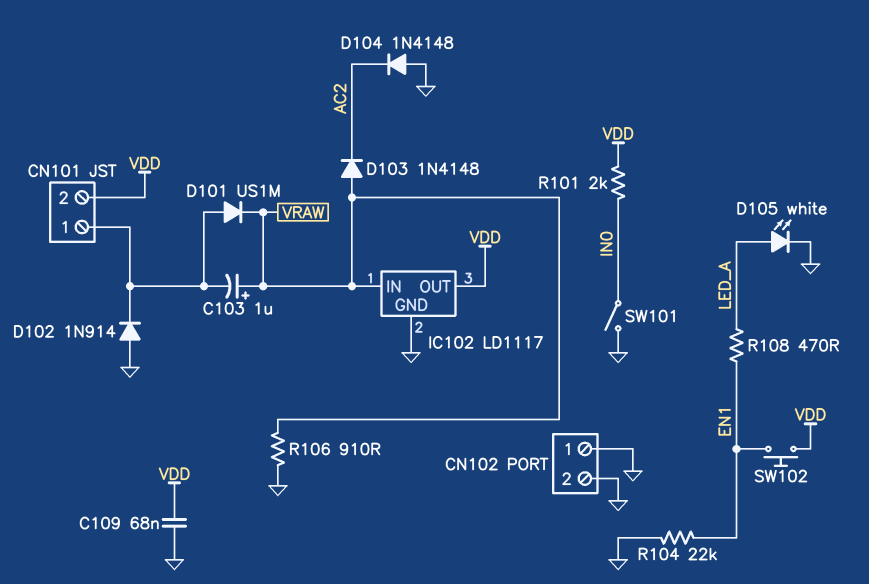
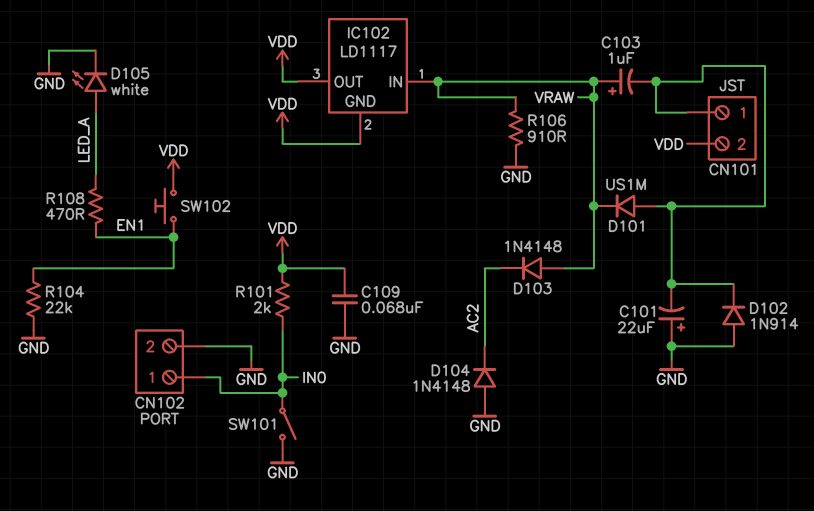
C101: none -> 22uF (plus GND, minus CN101/1)
CN102 pin 1: GND -> IN0
IC102 pin GND: GND -> VDD

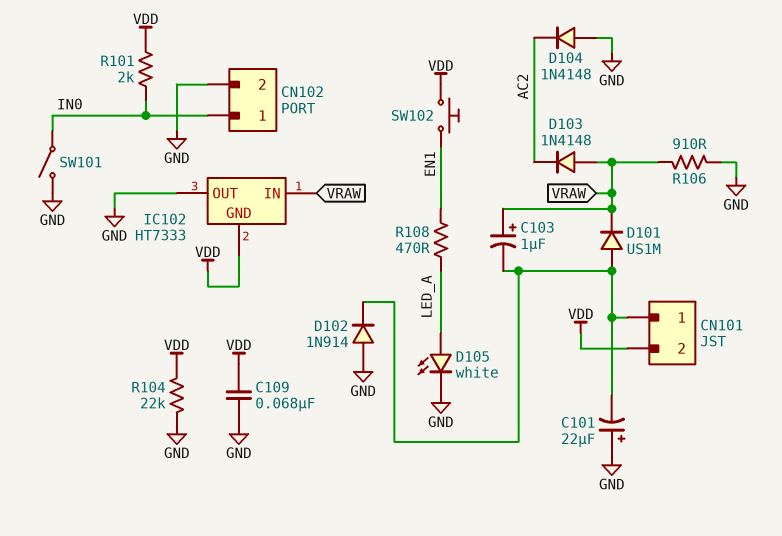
IC102: LD1117 -> HT7333
IC102 pin OUT: VDD -> GND
R104: 22k (EN1, GND) -> 22k (GND, VDD)

